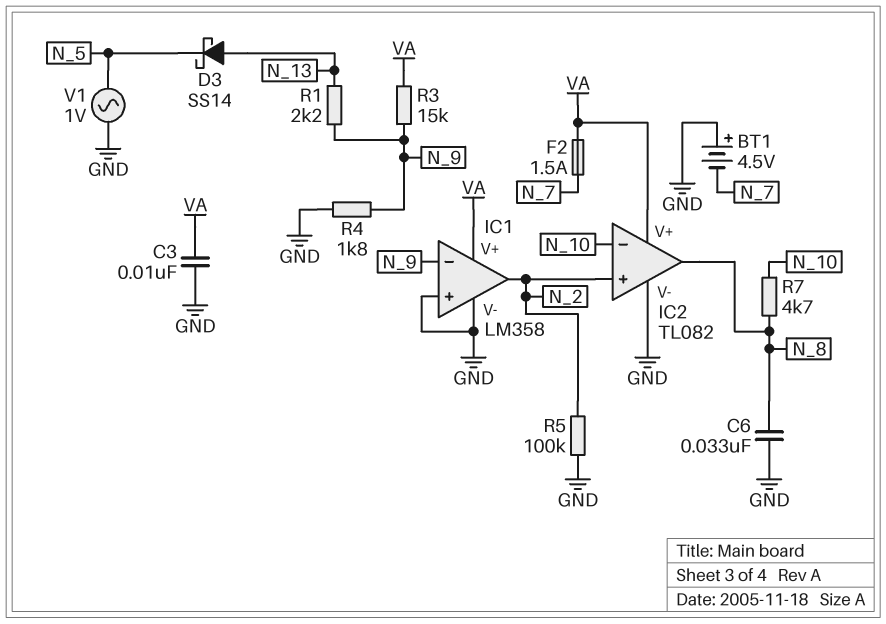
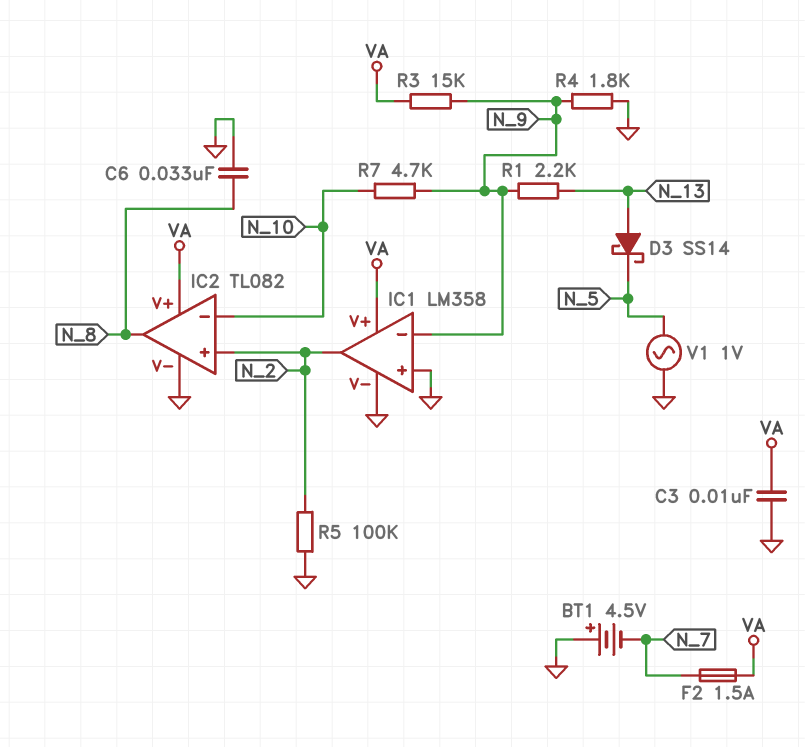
R7: 4.7k (N_8, N_10) -> 4.7k (N_9, N_10)

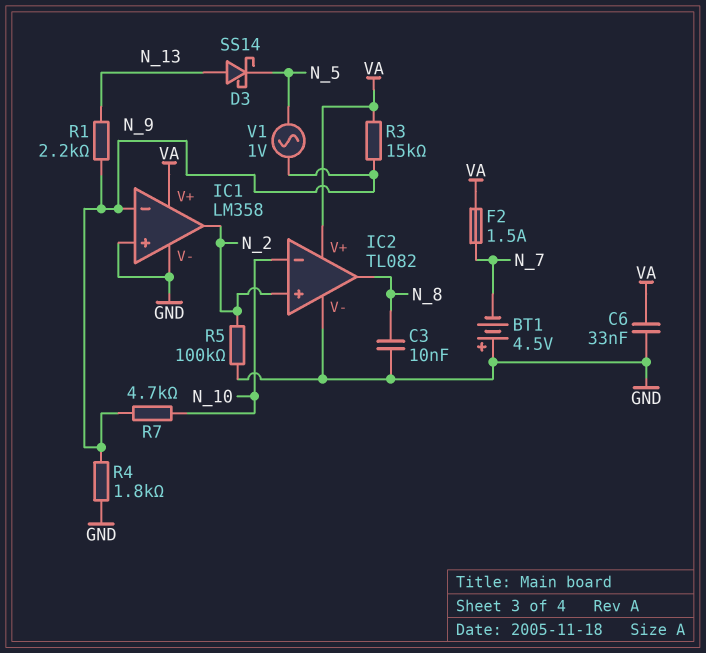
C3: 10nF (GND, VA) -> 10nF (GND, N_8)
C6: 33nF (GND, N_8) -> 33nF (GND, VA)
V1: AC 1V (GND, N_5) -> AC 1V (N_5, N_9)

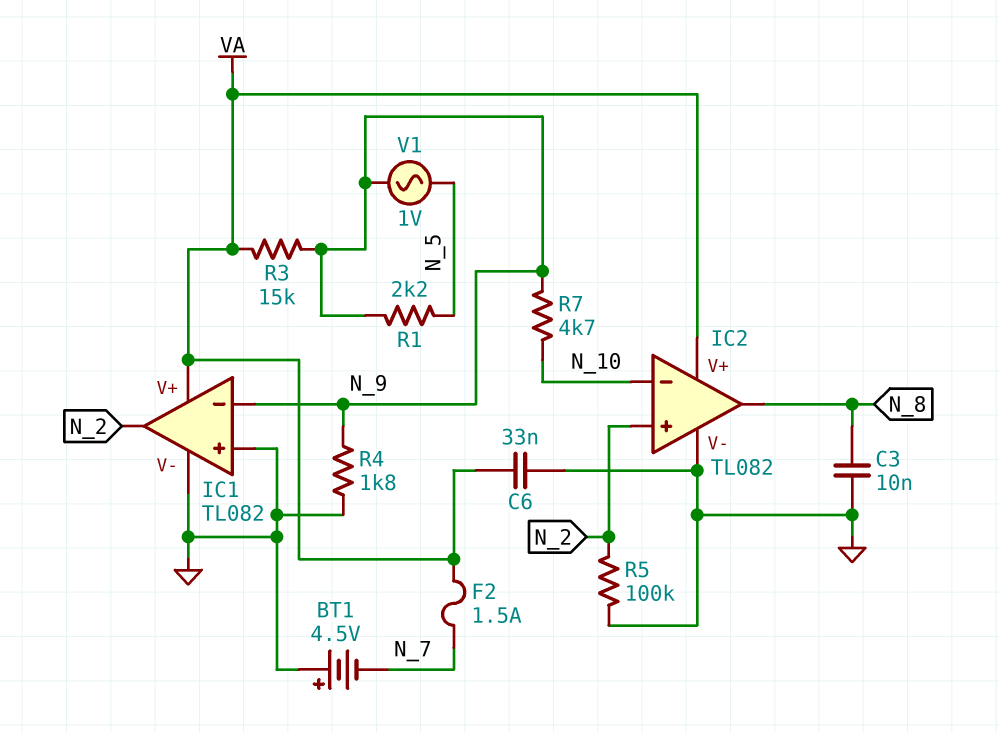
D3: schottky SS14 (A N_13, K N_5) -> none
IC1: LM358 -> TL082
R1: 2.2k (N_9, N_13) -> 2.2k (N_5, N_9)

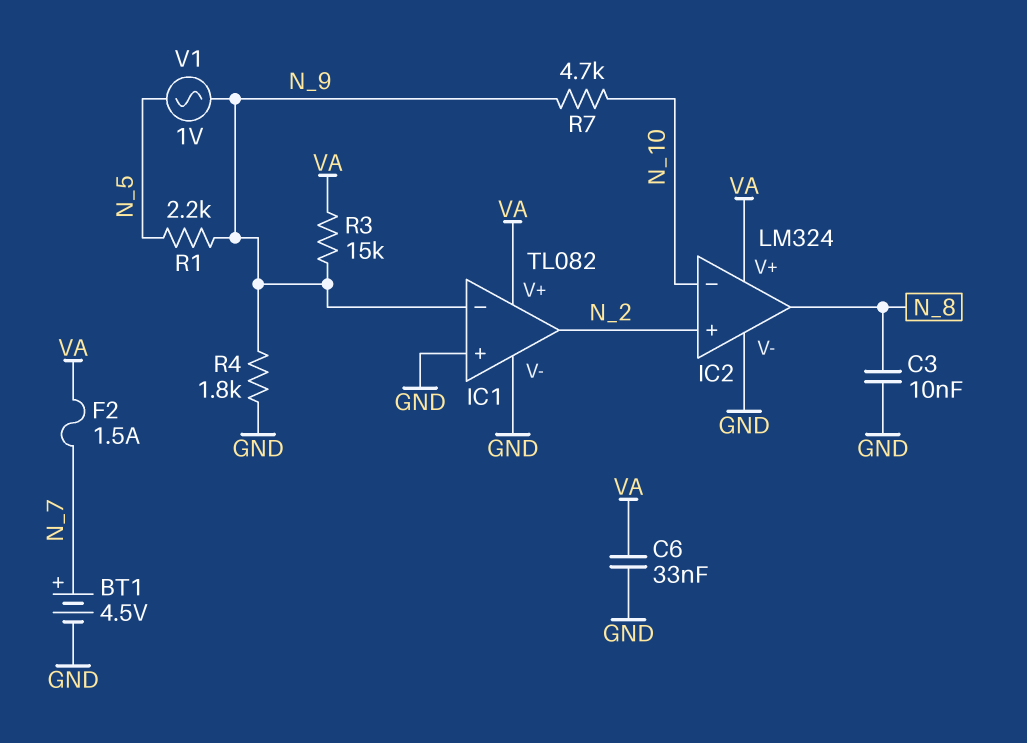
BT1: 4.5V (plus GND, minus N_7) -> 4.5V (plus N_7, minus GND)
IC2: TL082 -> LM324
R5: 100k (GND, N_2) -> none

